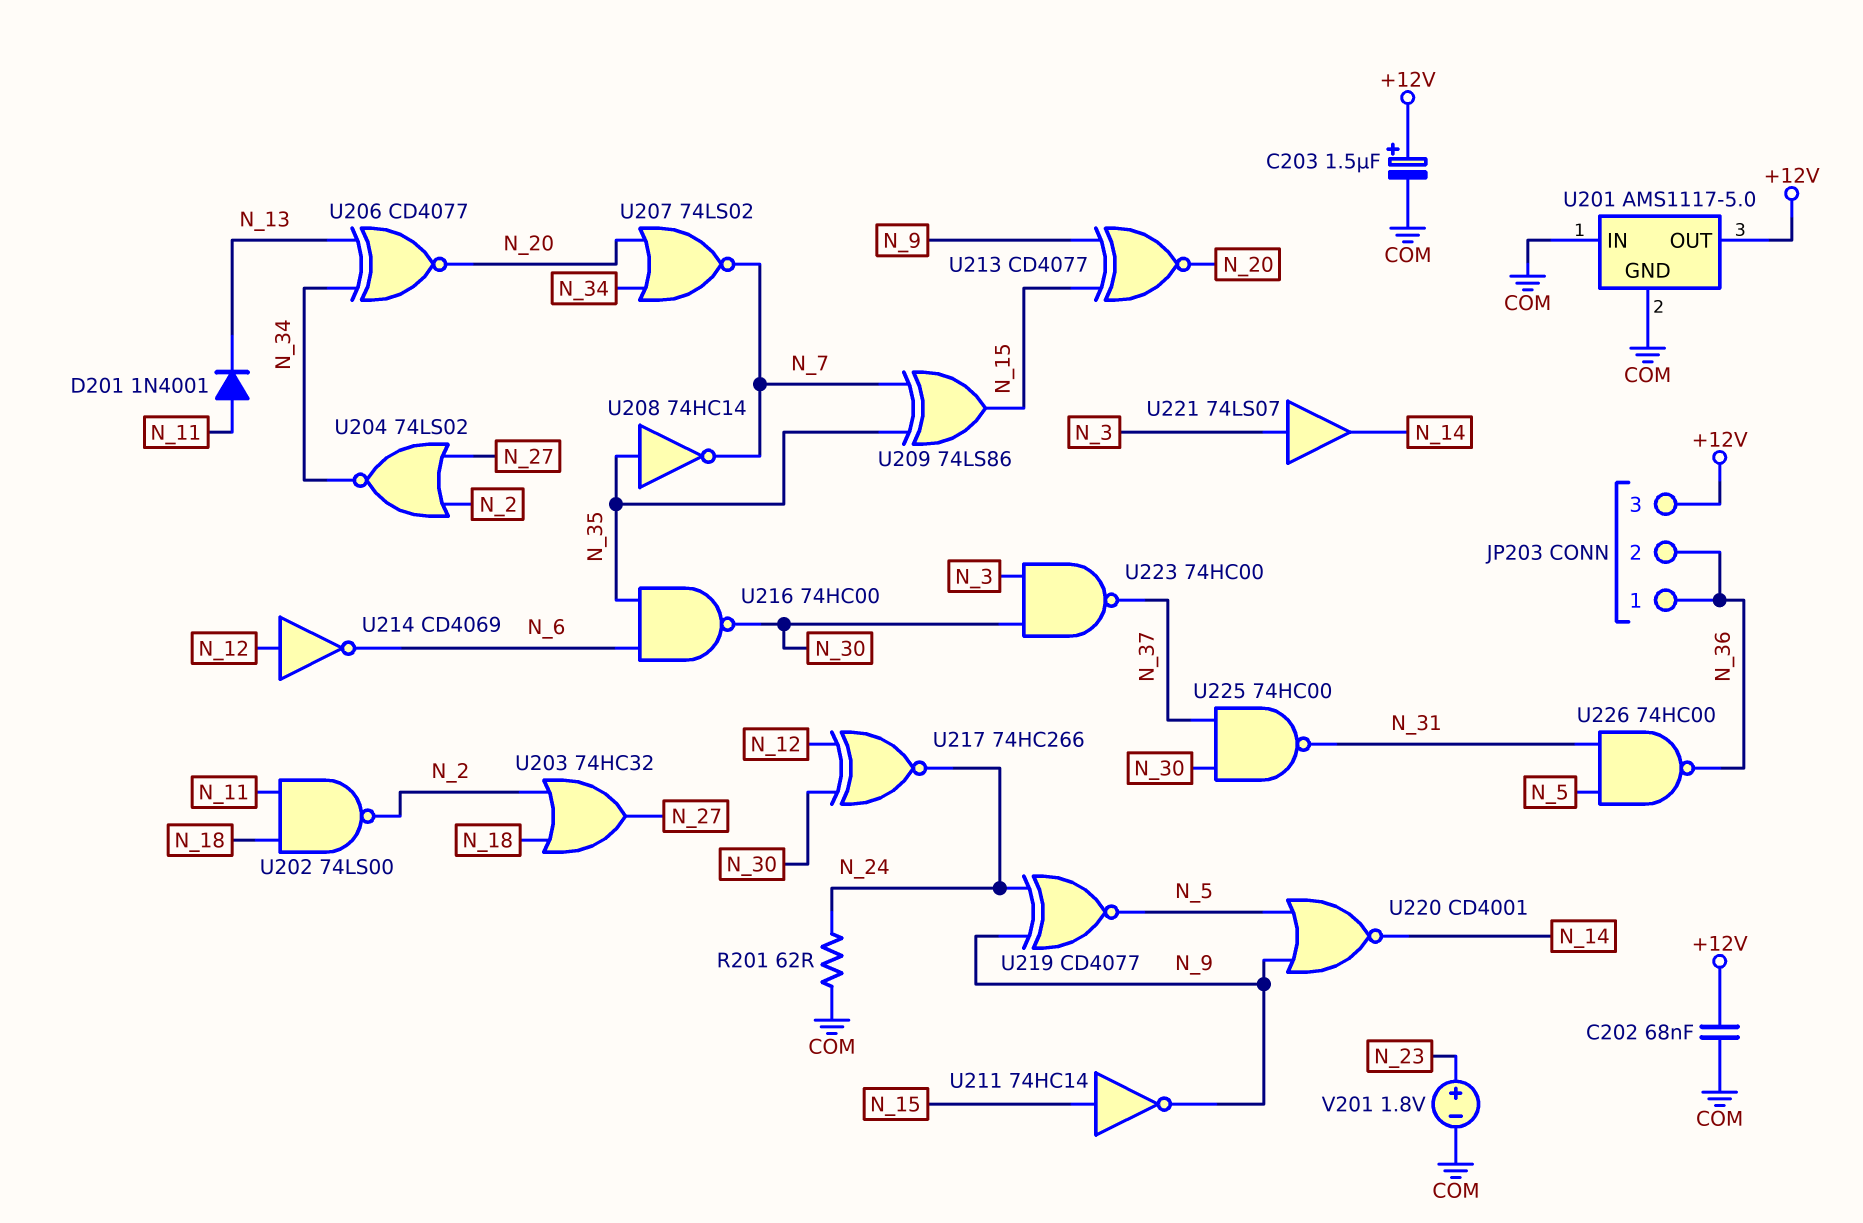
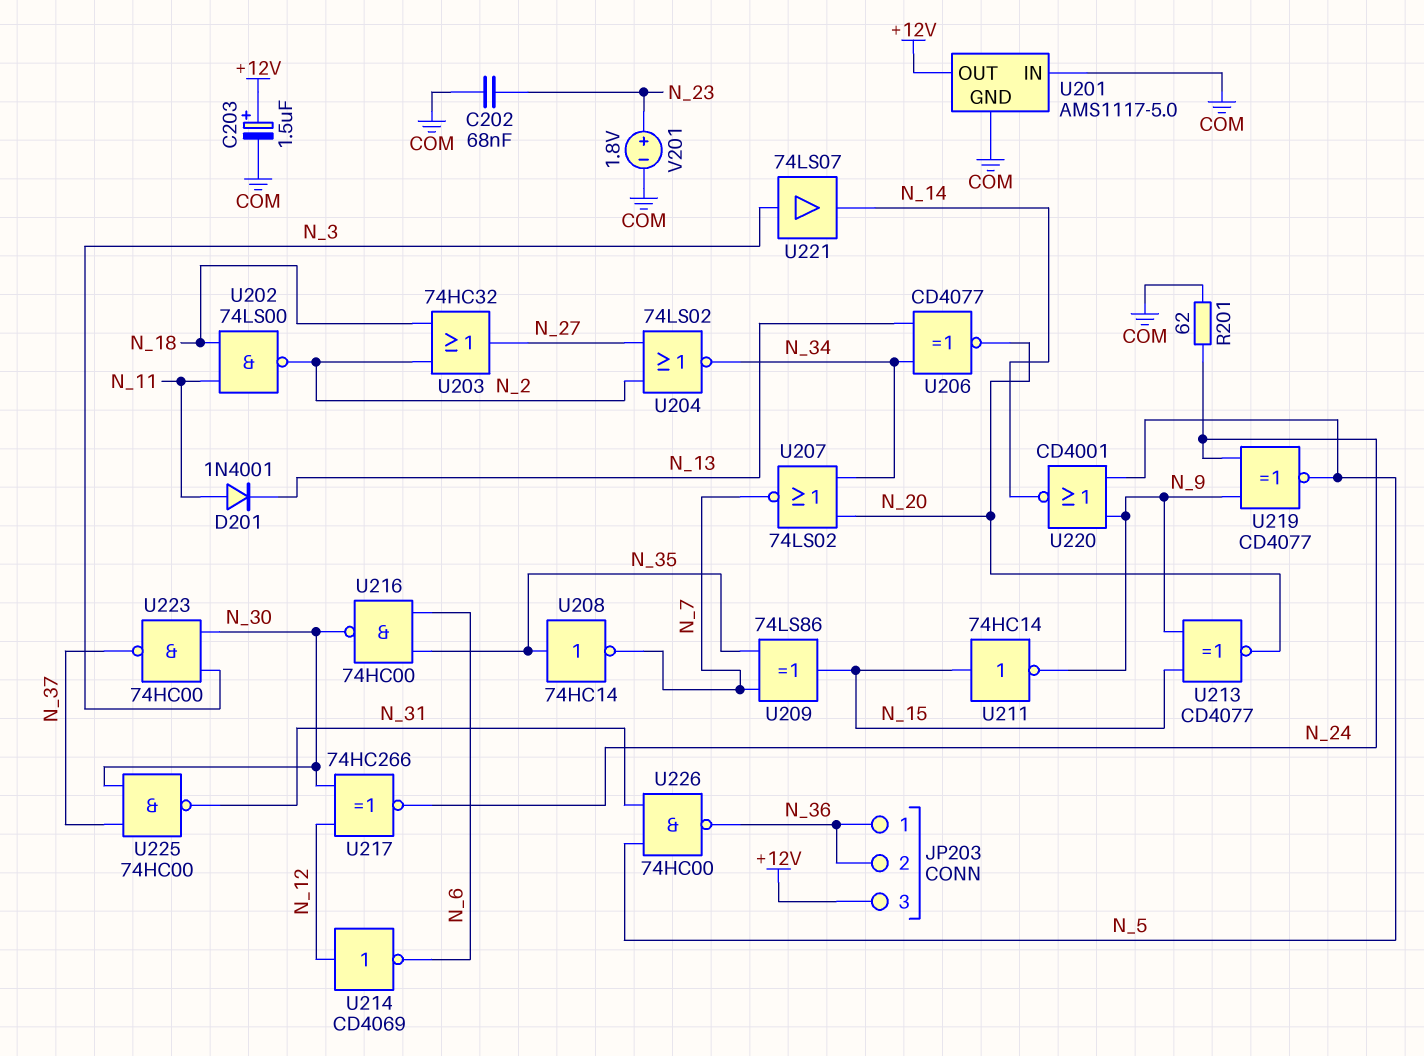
C202: 68nF (+12V, COM) -> 68nF (COM, N_23)

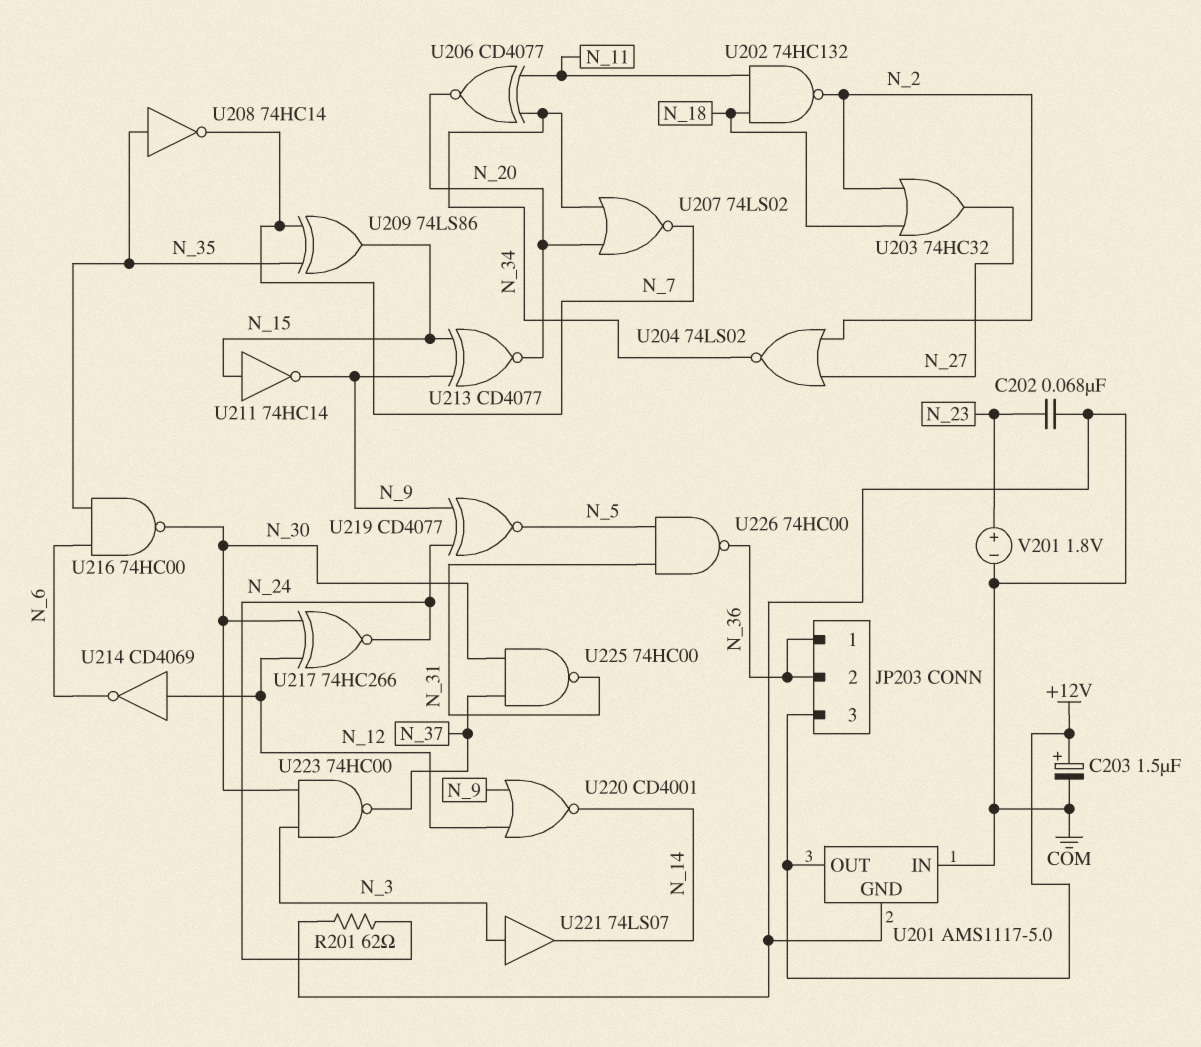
D201: diode 1N4001 (A N_11, K N_13) -> none
U202: NAND 74LS00 (in N_11, in N_18, out N_2) -> NAND 74HC132 (in N_11, in N_18, out N_2)
U206: XNOR CD4077 (in N_13, in N_34, out N_20) -> XNOR CD4077 (in N_11, in N_34, out N_20)
U220: NOR CD4001 (in N_5, in N_9, out N_14) -> NOR CD4001 (in N_9, in N_12, out N_14)

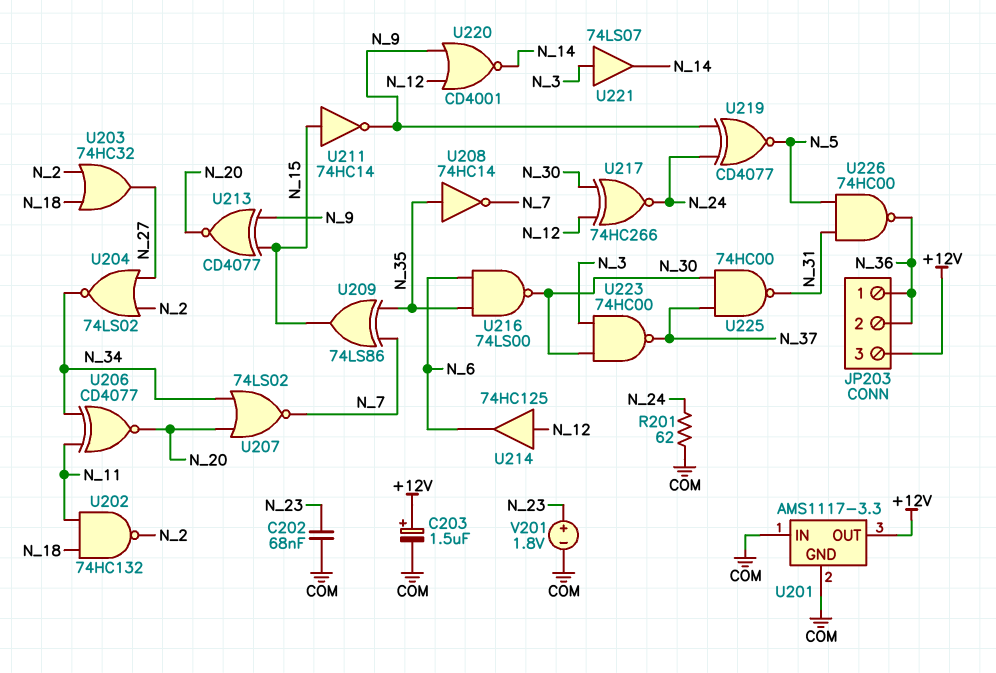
U201: AMS1117-5.0 -> AMS1117-3.3
U214: NOT CD4069 (in N_12, out N_6) -> buffer 74HC125 (in N_12, out N_6)
U216: NAND 74HC00 (in N_6, in N_35, out N_30) -> NAND 74LS00 (in N_6, in N_35, out N_30)

